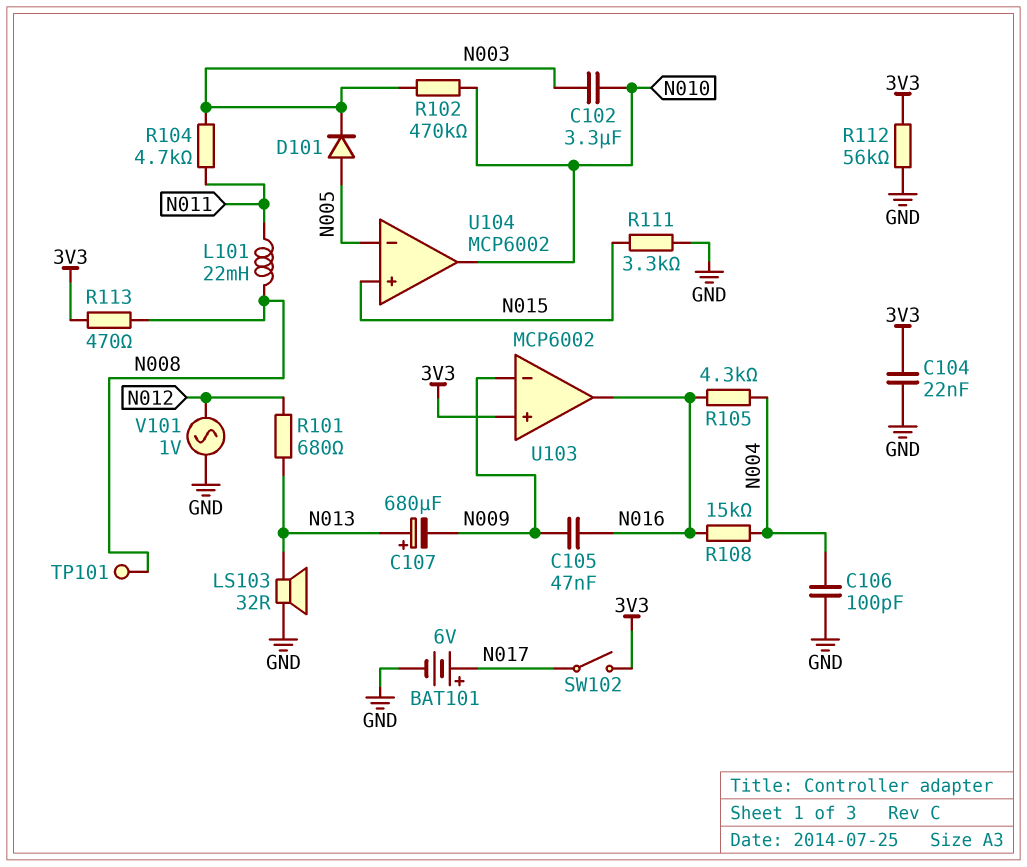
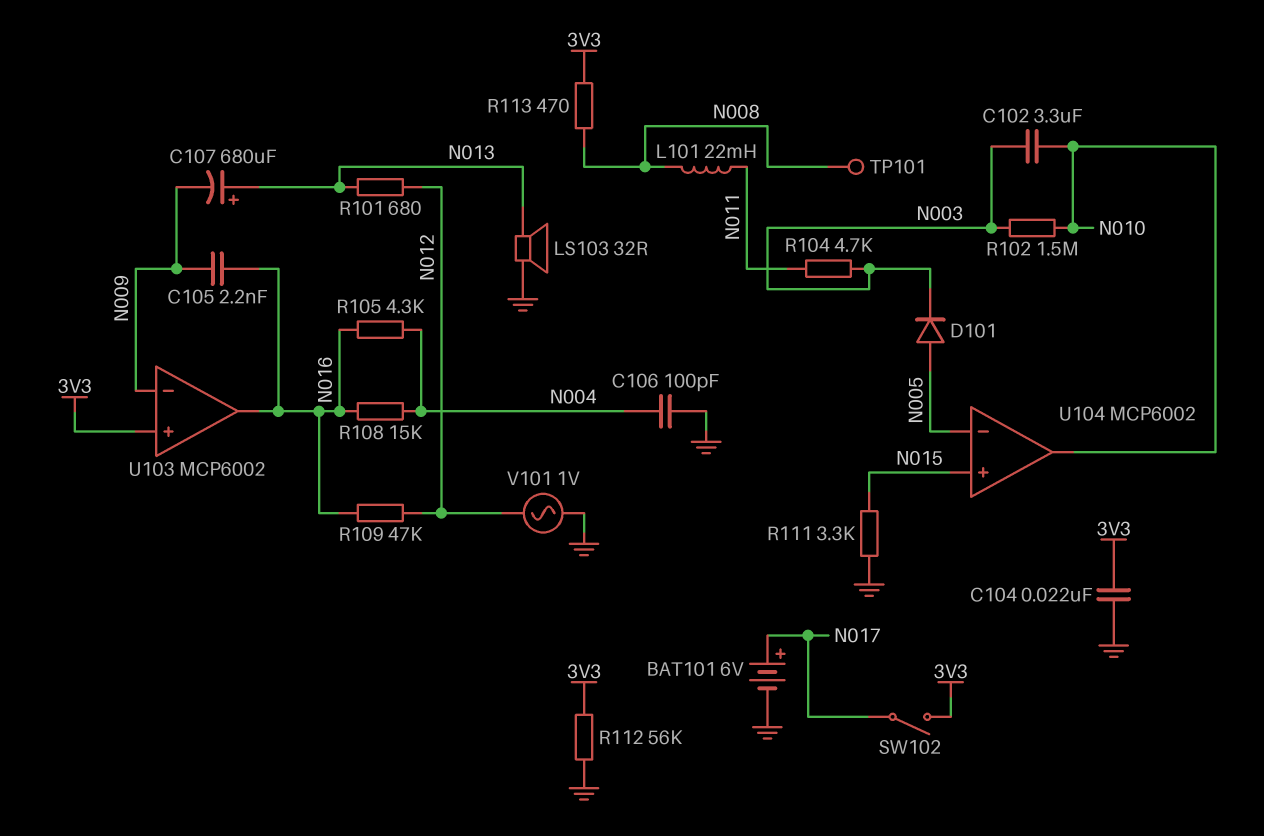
C105: 47nF (N009, N016) -> 2.2nF (N009, N016)
R102: 470k (N003, N010) -> 1.5M (N003, N010)
R109: none -> 47k (N012, N016)

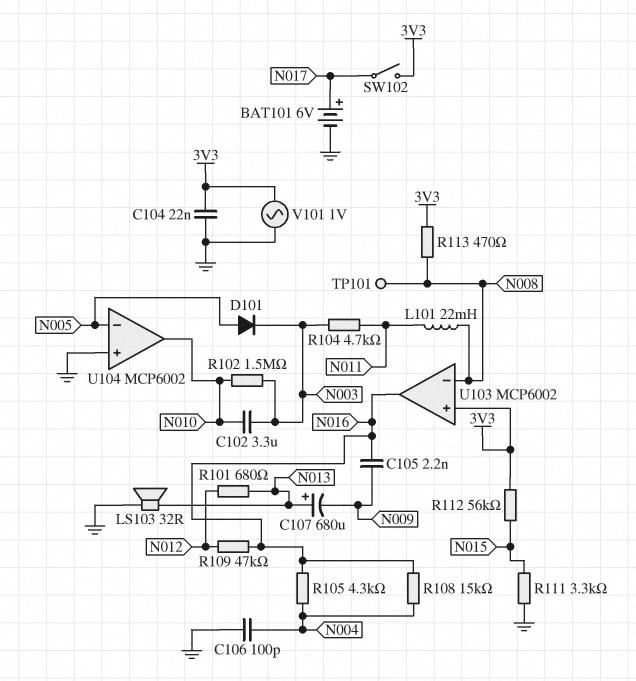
R112: 56k (3V3, GND) -> 56k (3V3, N015)
U103 pin in-: N009 -> N008
U104 pin in+: N015 -> GND
V101: AC 1V (GND, N012) -> AC 1V (3V3, GND)

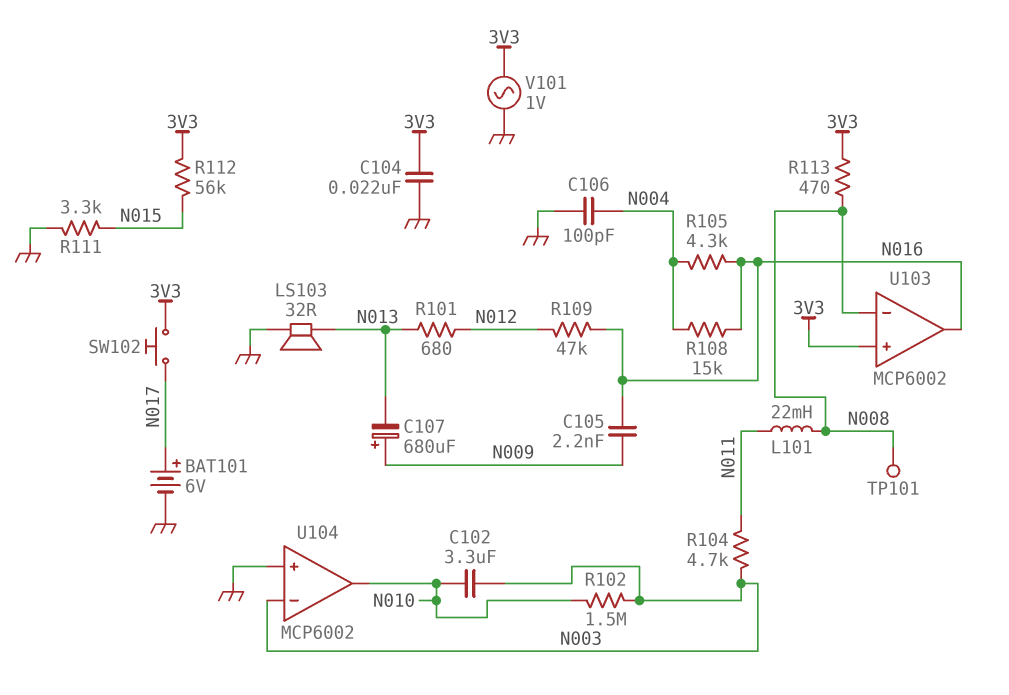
C107: 680uF (plus N013, minus N009) -> 680uF (plus N009, minus N013)
D101: diode (A N005, K N003) -> none
SW102: switch (3V3, N017) -> button (3V3, N017)
U104 pin in-: N005 -> N003

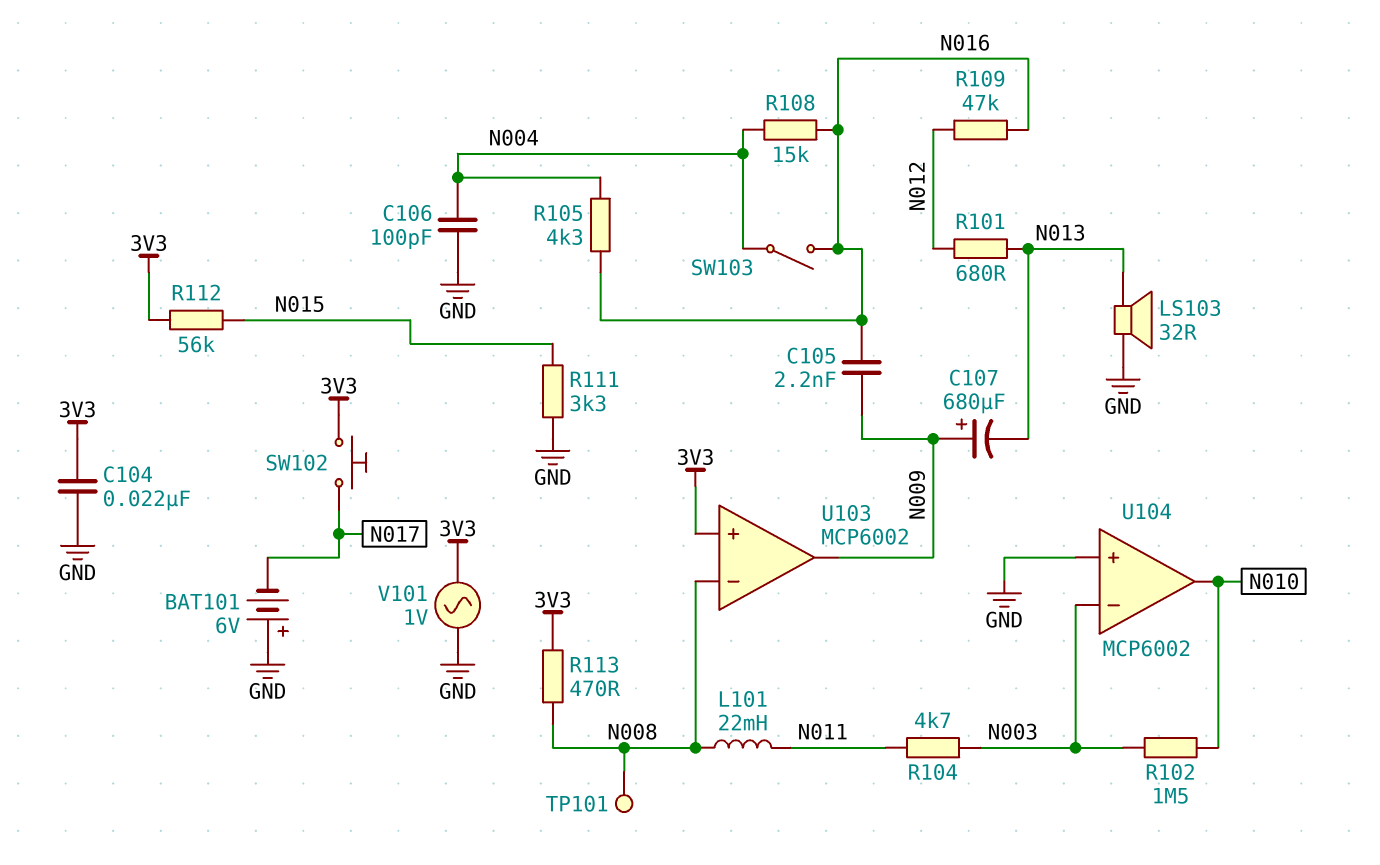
BAT101: 6V (plus N017, minus GND) -> 6V (plus GND, minus N017)
C102: 3.3uF (N003, N010) -> none
SW103: none -> switch (N004, N016)
U103 pin out: N016 -> N009

